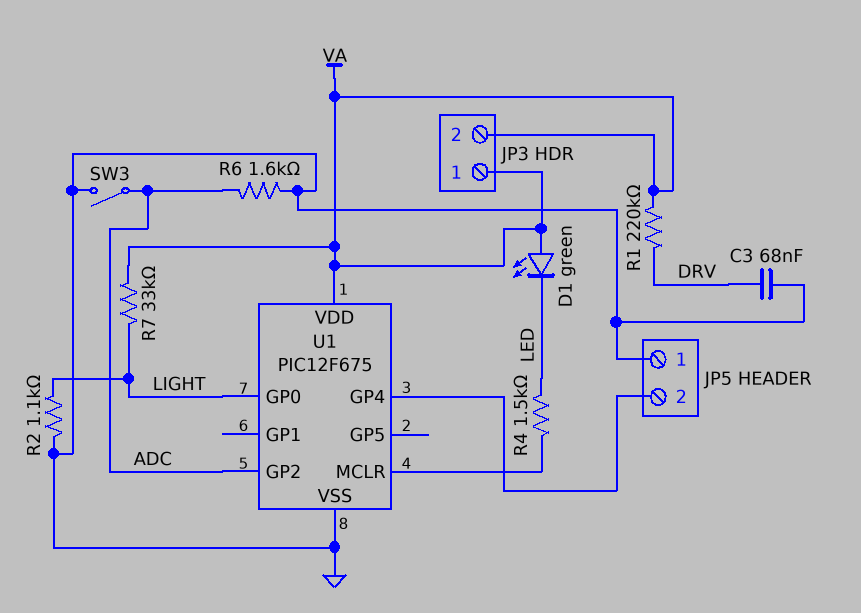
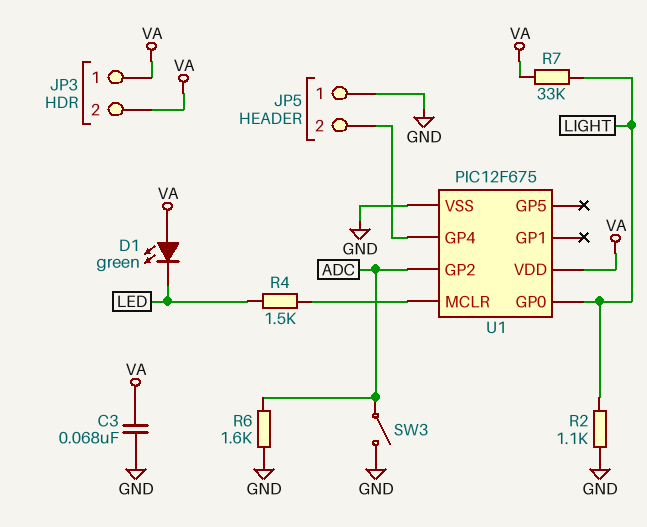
C3: 68nF (DRV, GND) -> 68nF (GND, VA)
R1: 220k (DRV, VA) -> none

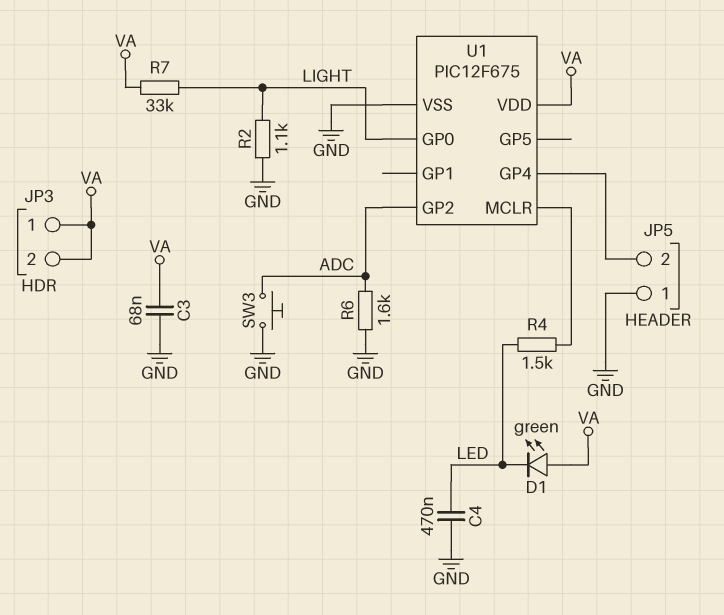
C4: none -> 470nF (GND, LED)
SW3: switch (ADC, GND) -> button (ADC, GND)

